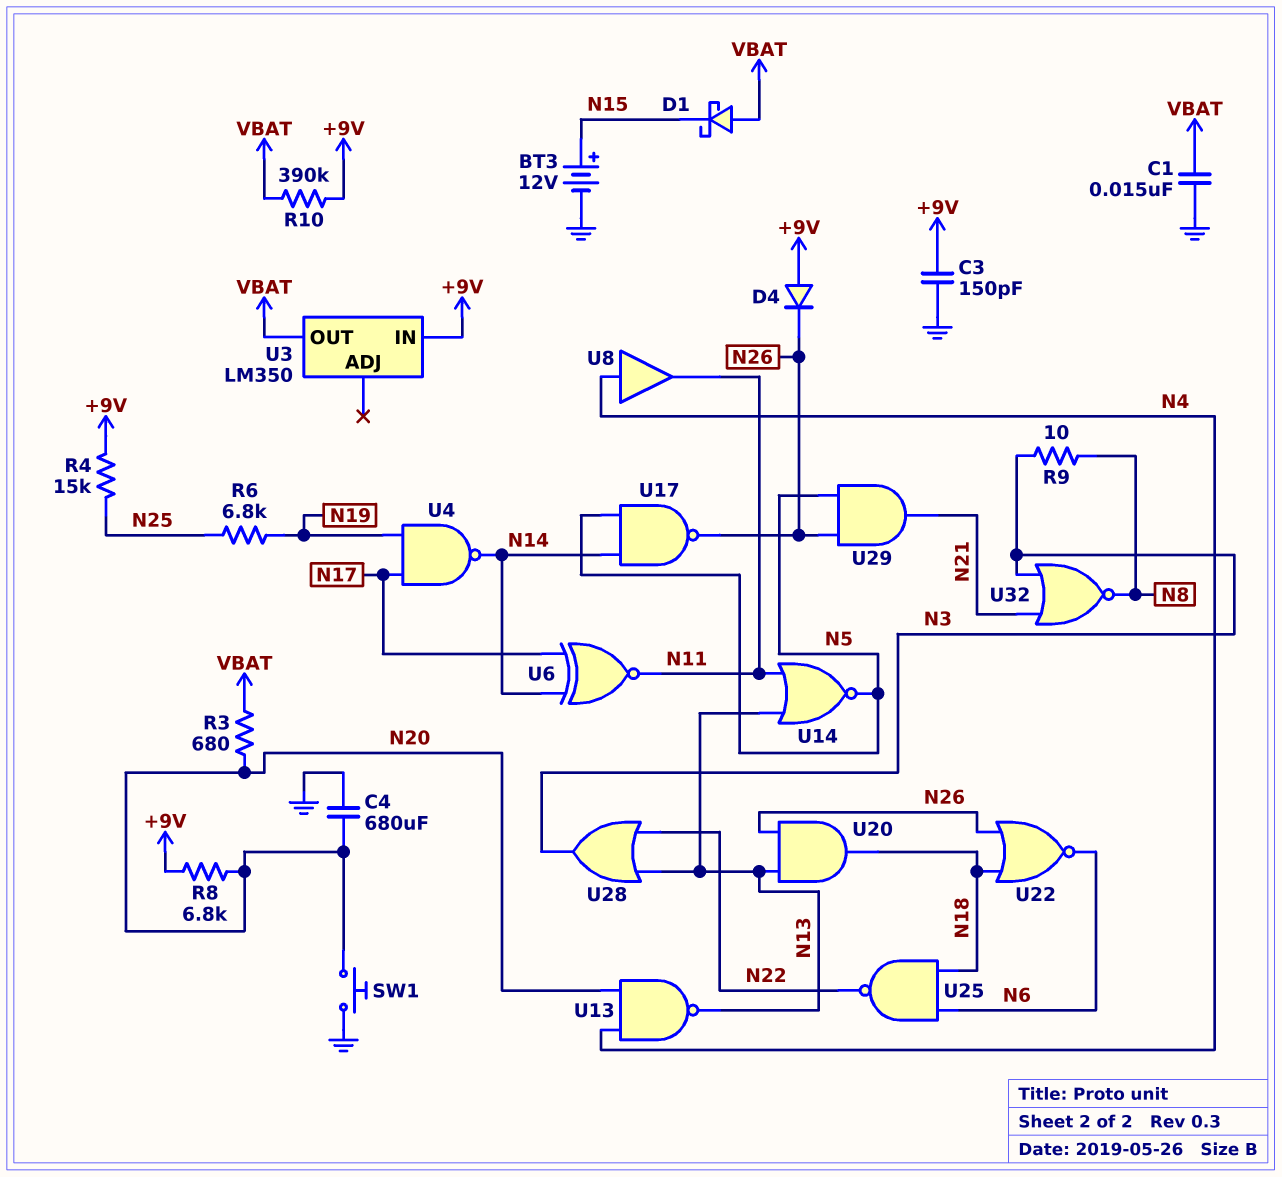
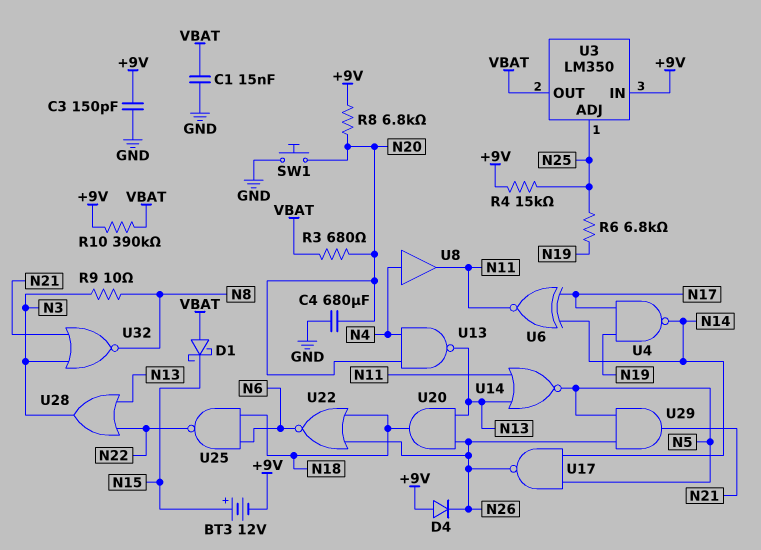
BT3: 12V (plus N15, minus GND) -> 12V (plus N15, minus +9V)
U3 pin ADJ: none -> N25

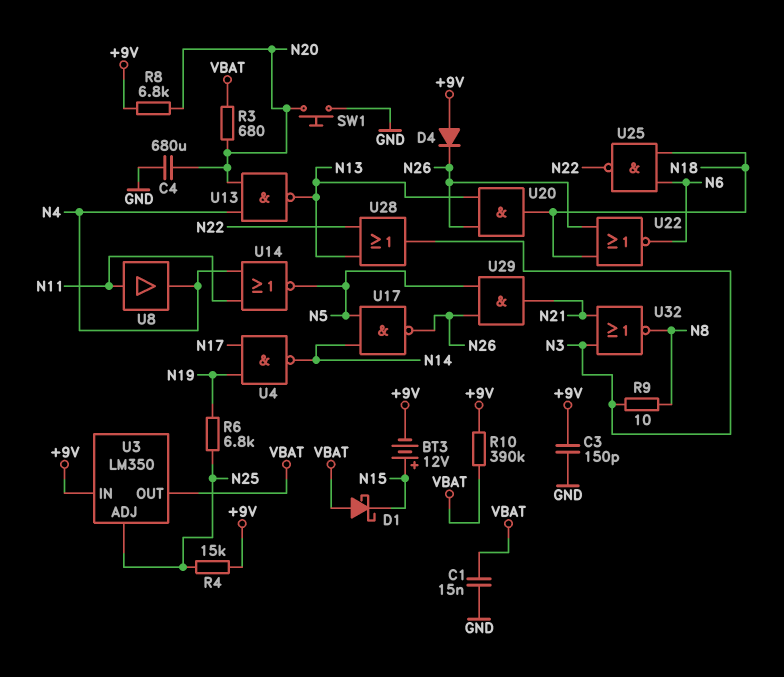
U6: XNOR (in N14, in N17, out N11) -> none
U8: buffer (in N4, out N11) -> buffer (in N11, out N4)
U14: NOR (in N11, in N13, out N5) -> NOR (in N4, in N11, out N5)

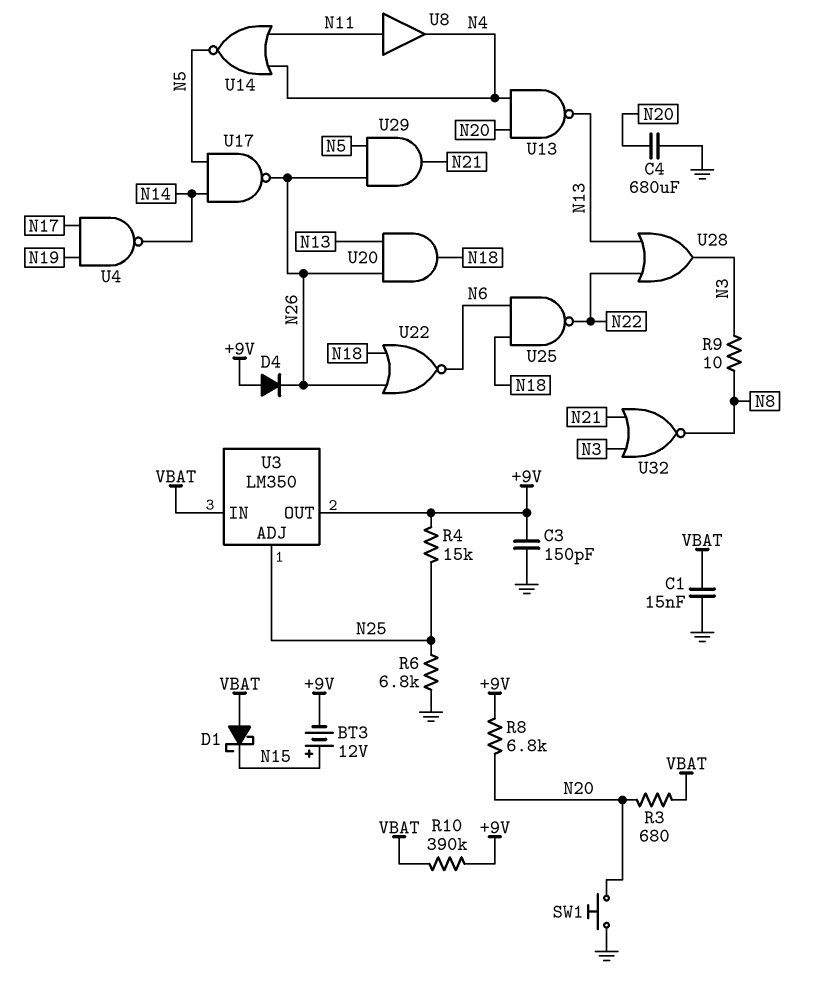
R6: 6.8k (N19, N25) -> 6.8k (GND, N25)
U3 pin IN: +9V -> VBAT
U3 pin OUT: VBAT -> +9V

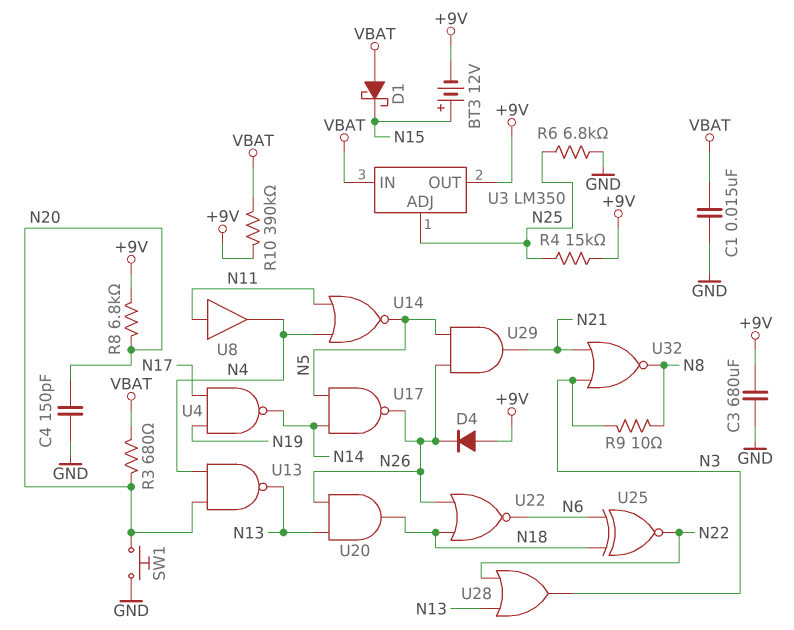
C3: 150pF (+9V, GND) -> 680uF (+9V, GND)
C4: 680uF (GND, N20) -> 150pF (GND, N20)
U25: NAND (in N6, in N18, out N22) -> XNOR (in N6, in N18, out N22)

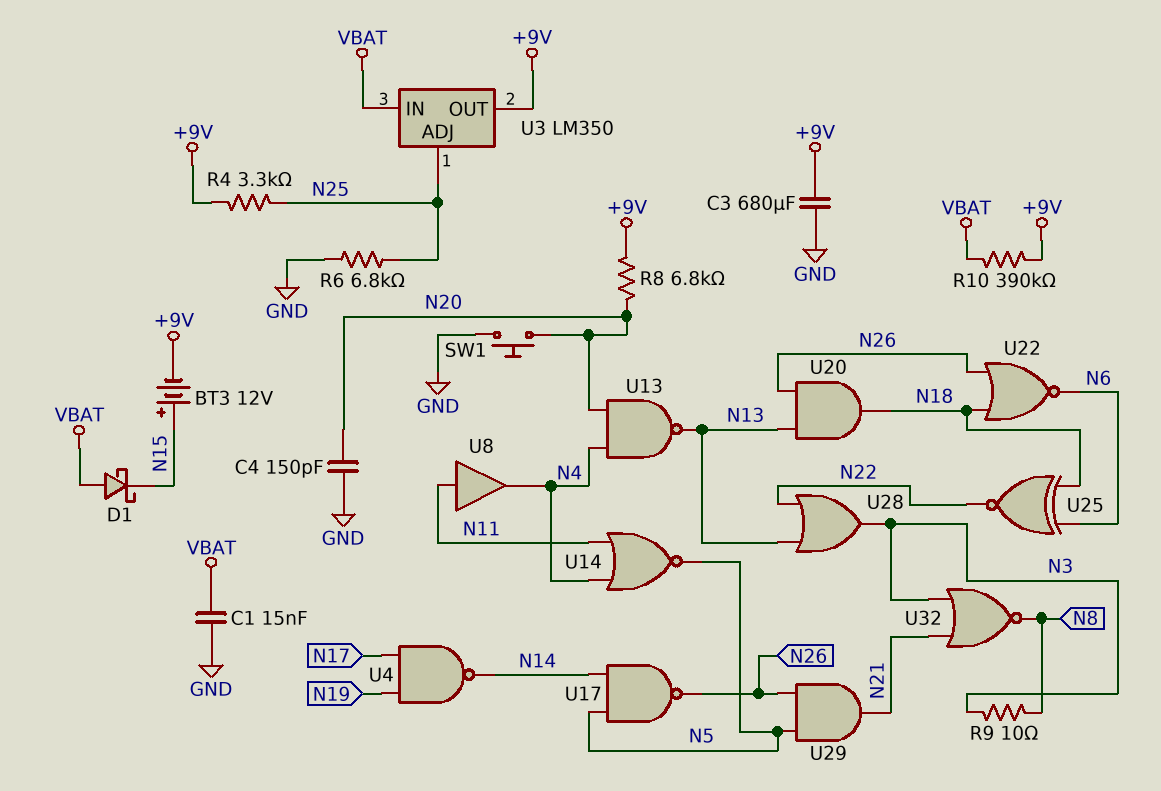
D4: diode (A +9V, K N26) -> none
R3: 680 (N20, VBAT) -> none
R4: 15k (+9V, N25) -> 3.3k (+9V, N25)

